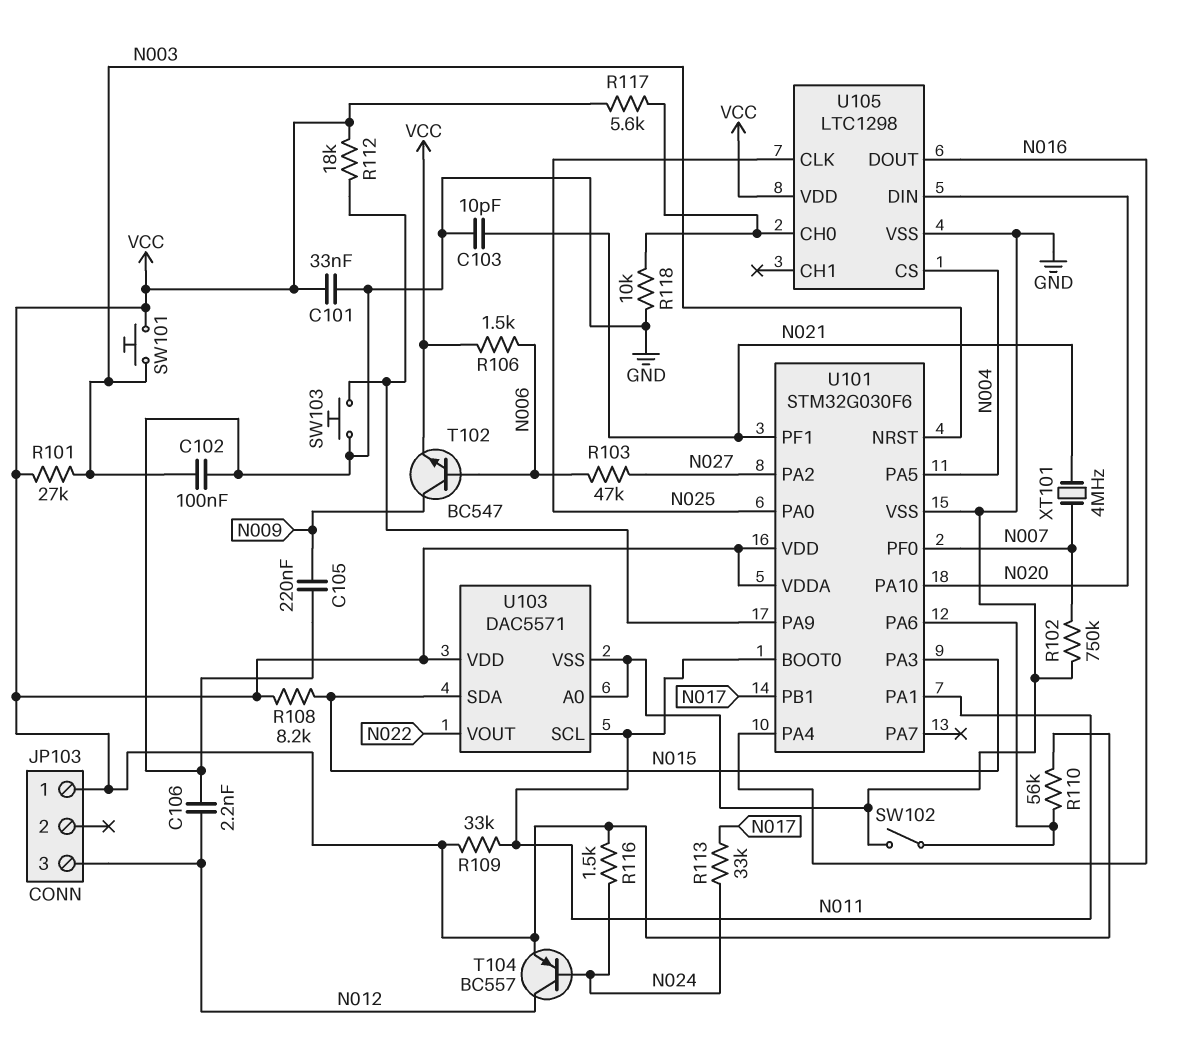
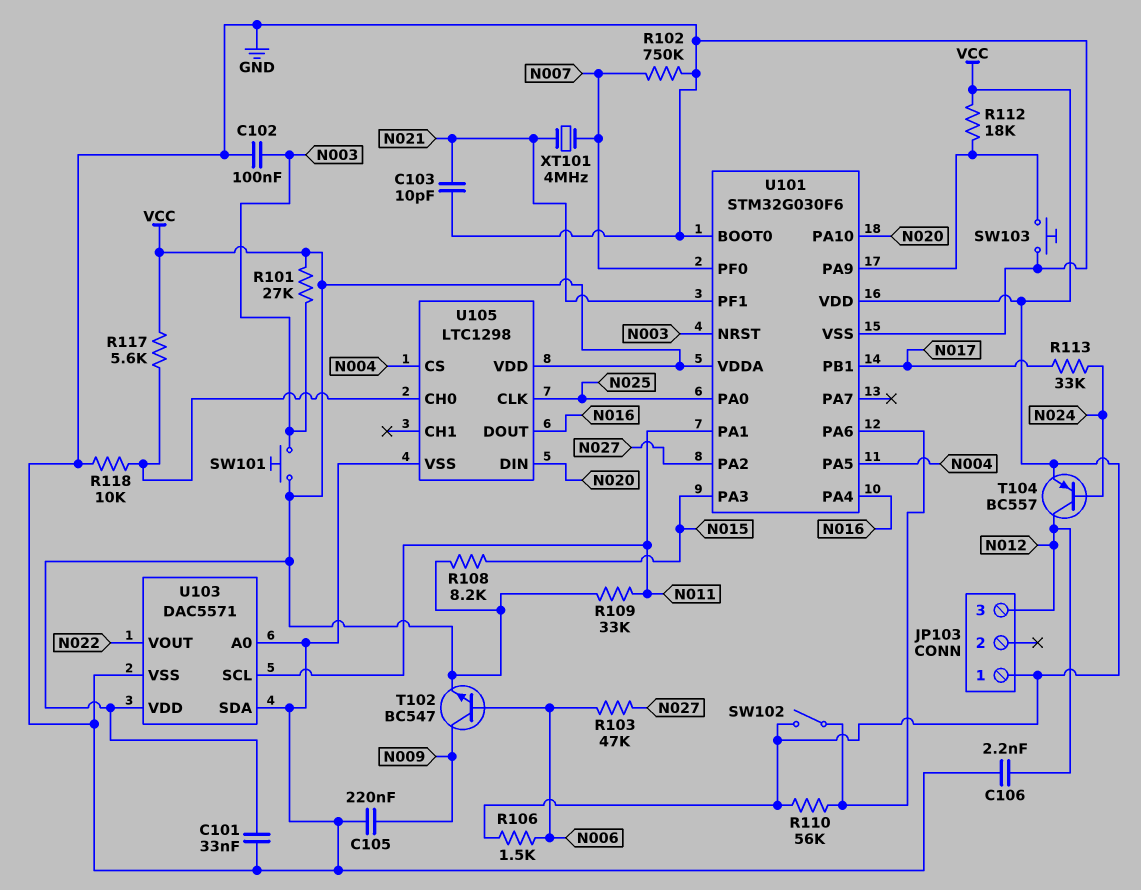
R116: 1.5k (N024, VCC) -> none
SW102: switch (GND, U101/PA6) -> switch (U101/PA6, VCC)
U101 pin BOOT0: N011 -> GND
U103 pin SDA: N015 -> GND

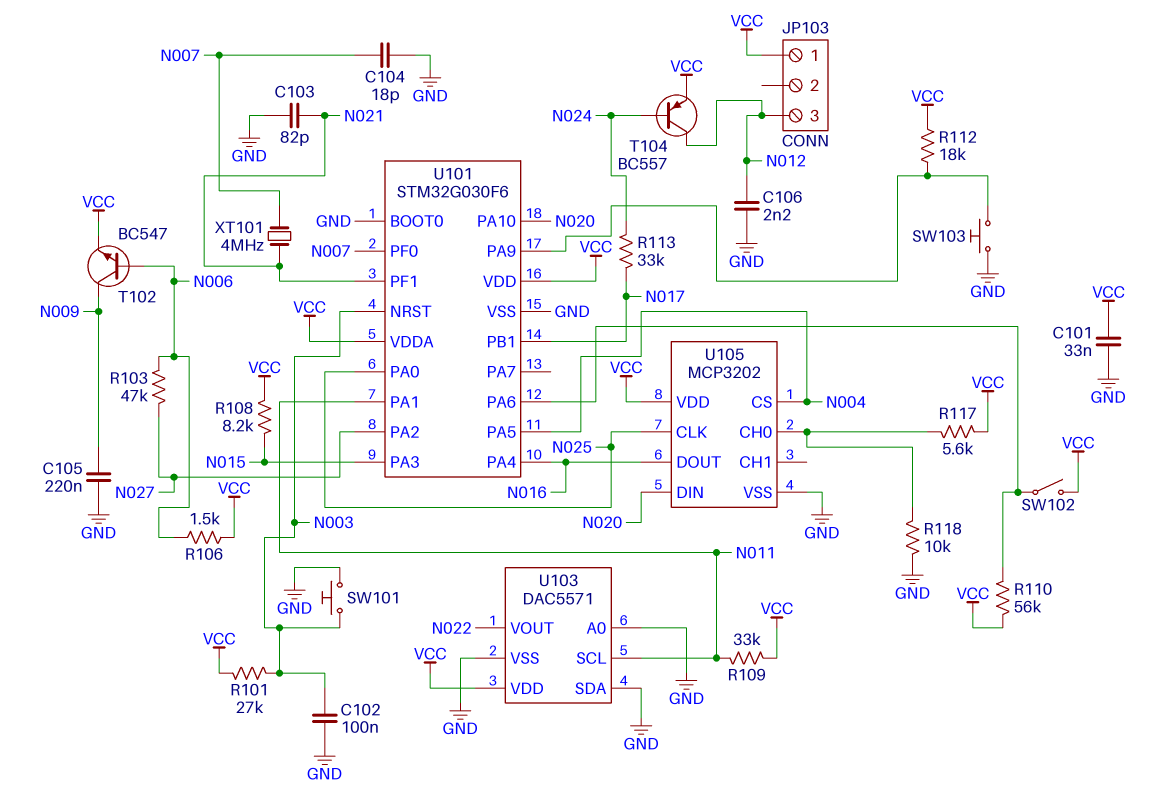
C103: 10pF (GND, N021) -> 82pF (GND, N021)
C104: none -> 18pF (GND, N007)
R102: 750k (GND, N007) -> none
SW101: button (N003, VCC) -> button (GND, N003)
U105: LTC1298 -> MCP3202

